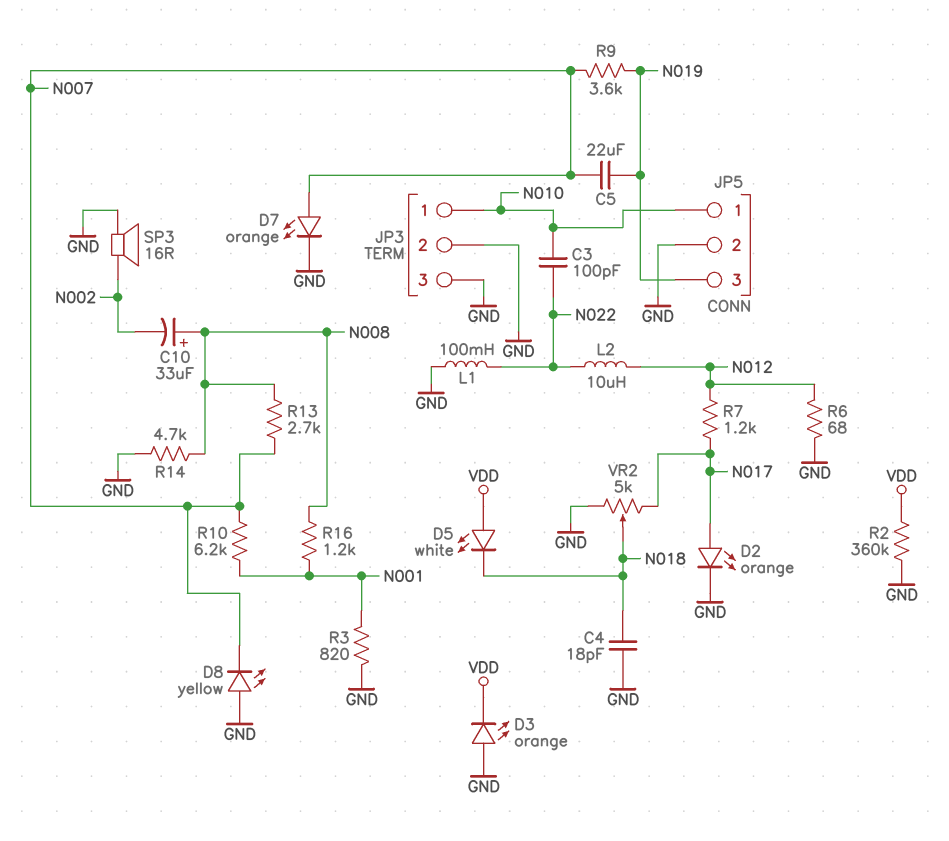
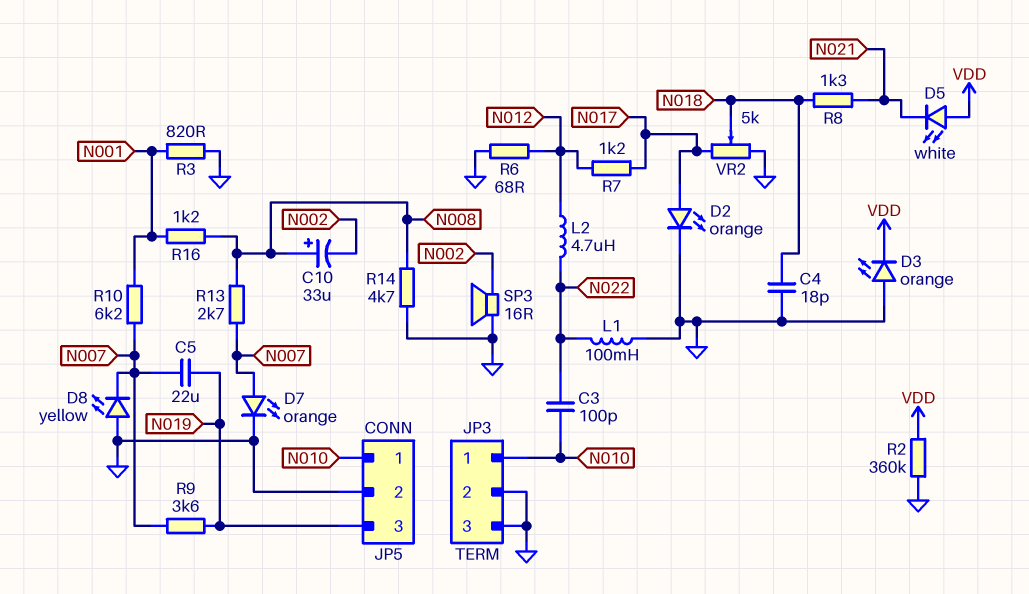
D5: LED white (A VDD, K N018) -> LED white (A VDD, K N021)
L2: 10uH (N012, N022) -> 4.7uH (N012, N022)
R8: none -> 1.3k (N018, N021)

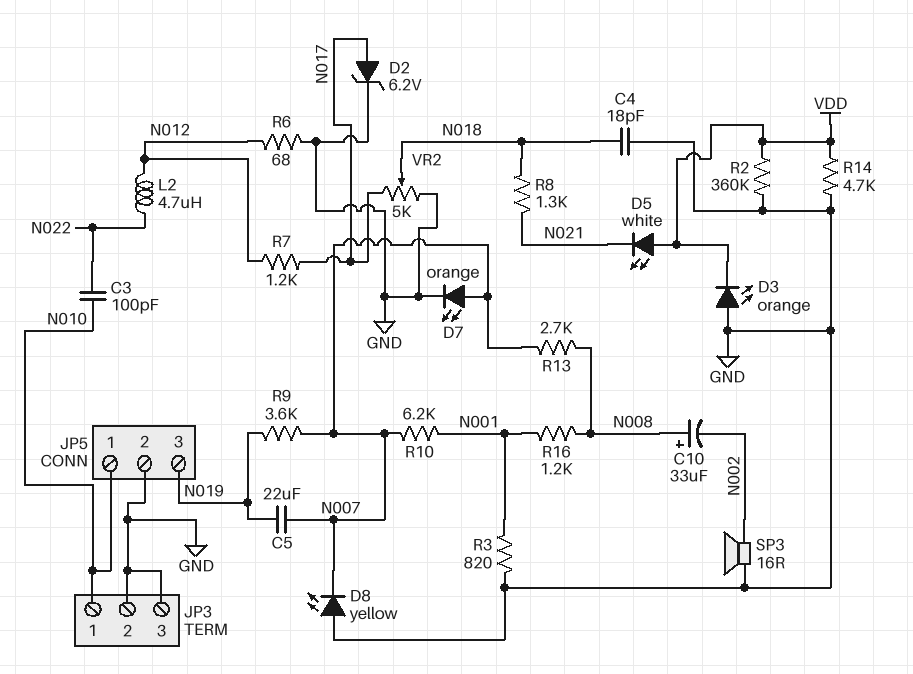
D2: LED orange (A N017, K GND) -> zener 6.2V (A N017, K GND)
L1: 100mH (GND, N022) -> none
R14: 4.7k (GND, N008) -> 4.7k (GND, VDD)

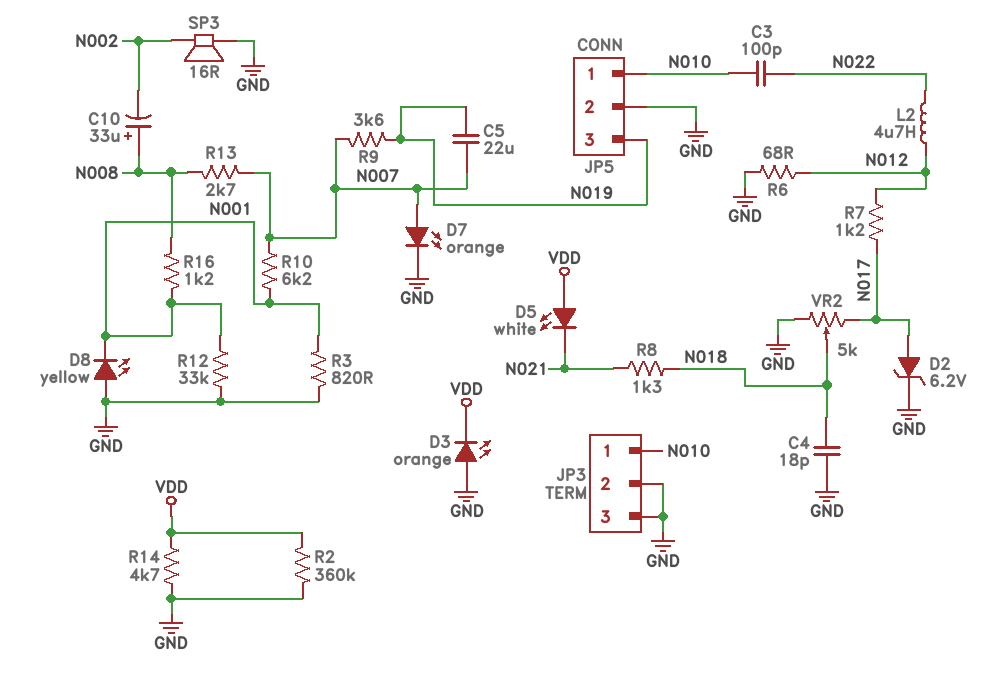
D8: LED yellow (A GND, K N007) -> LED yellow (A GND, K N001)
R12: none -> 33k (GND, N001)

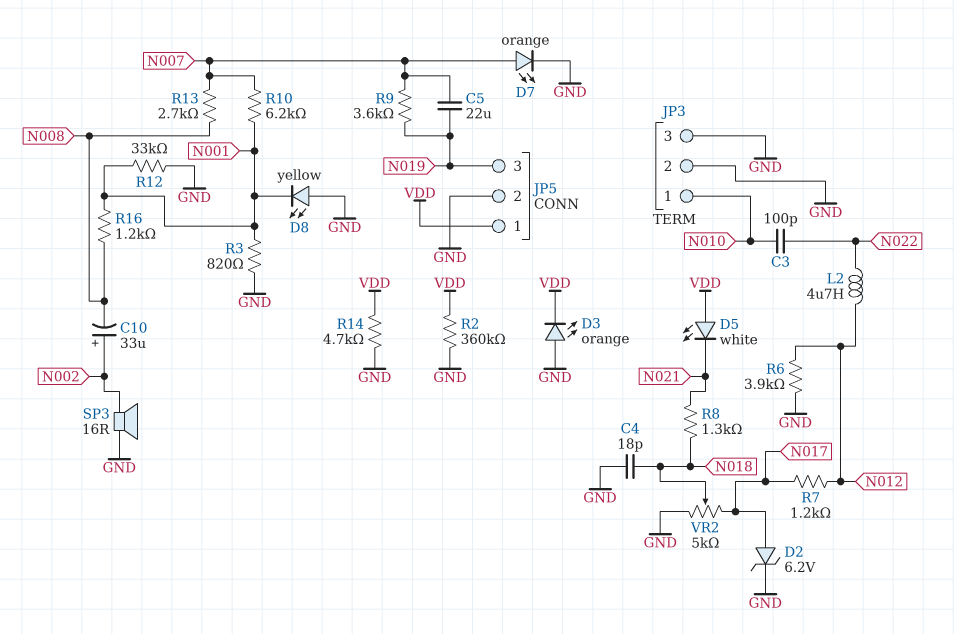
C10: 33uF (plus N008, minus N002) -> 33uF (plus N002, minus N008)
JP5 pin 1: N010 -> VDD
R6: 68 (GND, N012) -> 3.9k (GND, N012)

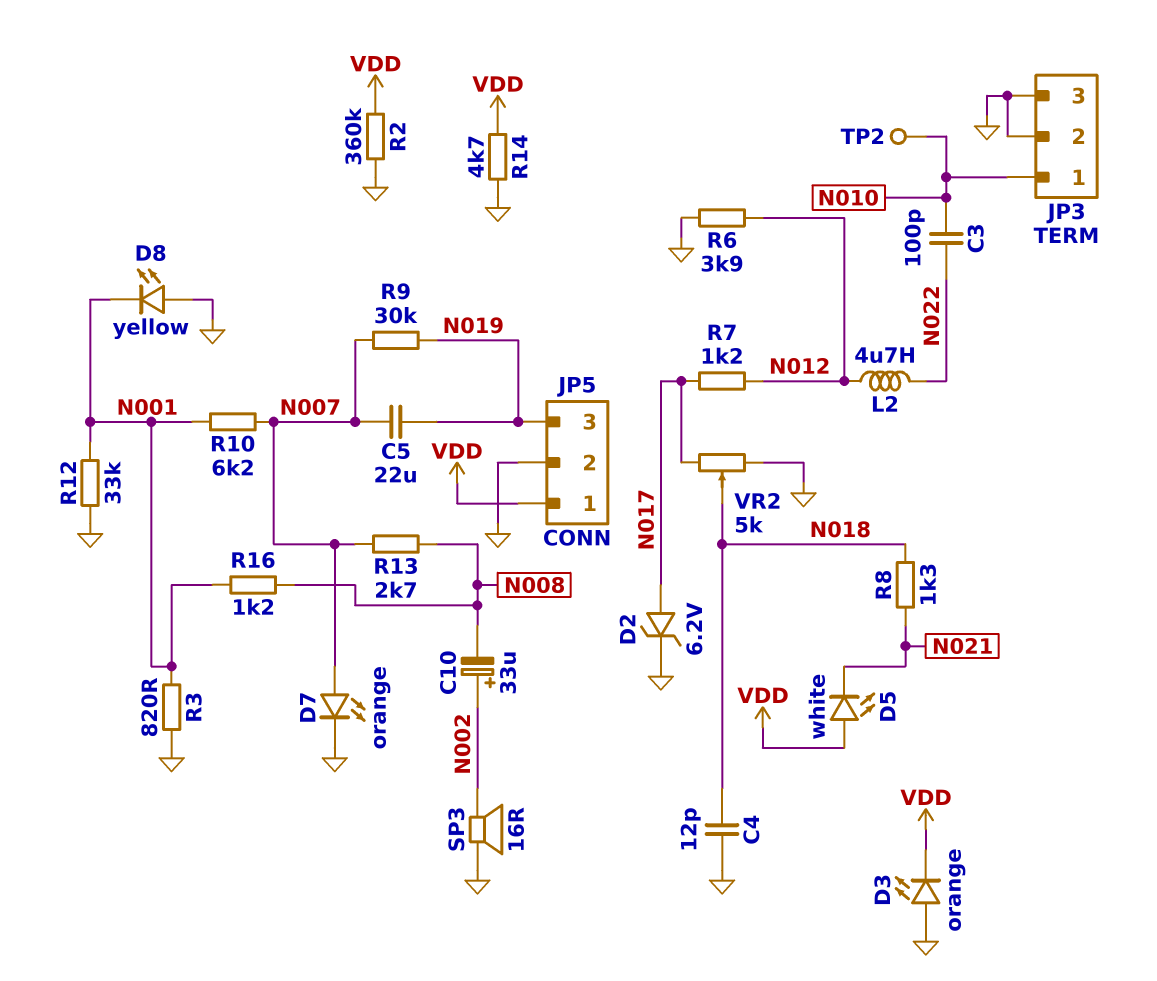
C4: 18pF (GND, N018) -> 12pF (GND, N018)
R9: 3.6k (N007, N019) -> 30k (N007, N019)
TP2: none -> test point (N010)

